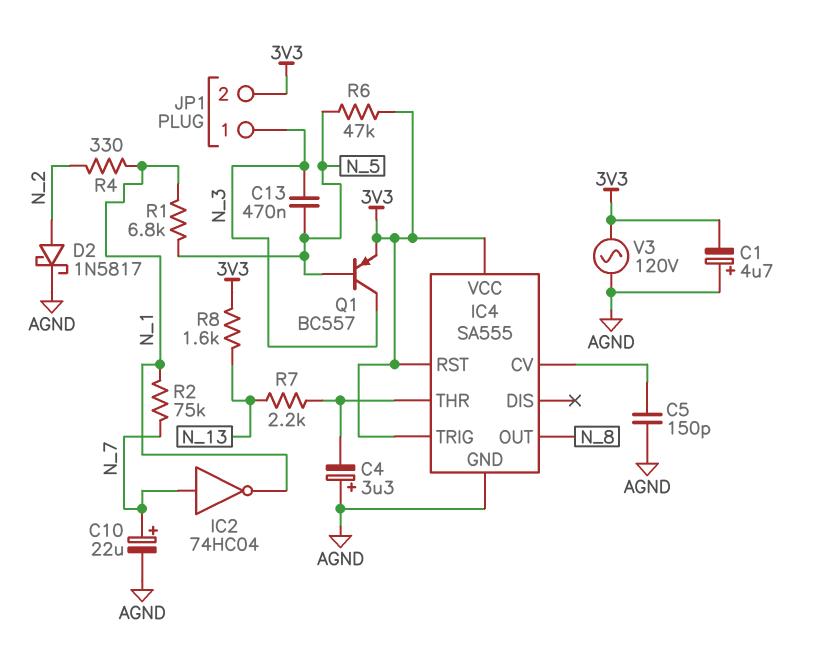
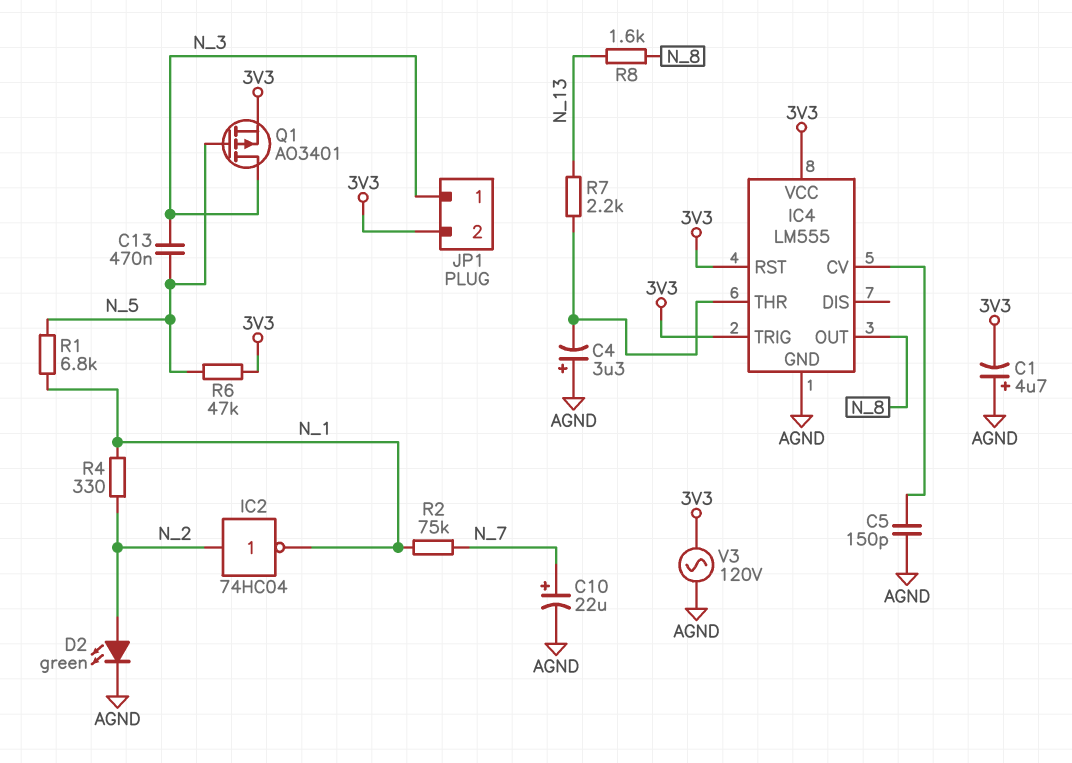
D2: schottky 1N5817 (A N_2, K AGND) -> LED green (A N_2, K AGND)
IC2: NOT 74HC04 (in N_7, out N_1) -> NOT 74HC04 (in N_2, out N_1)
IC4: SA555 -> LM555
Q1: PNP BC557 (B N_5, C N_3, E 3V3) -> PMOS AO3401 (G N_5, D N_3, S 3V3)
R8: 1.6k (3V3, N_13) -> 1.6k (N_8, N_13)

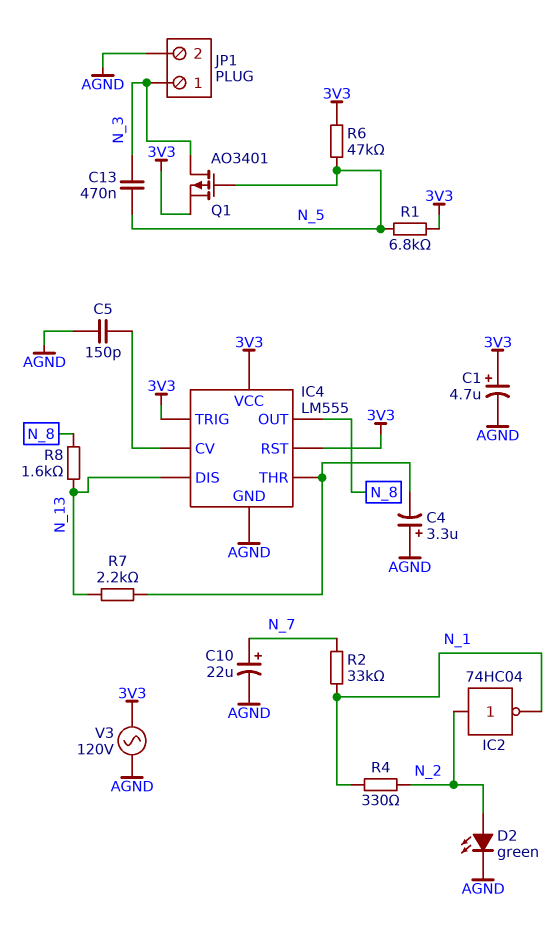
C1: 4.7uF (plus AGND, minus 3V3) -> 4.7uF (plus 3V3, minus AGND)
IC4 pin DIS: none -> N_13
JP1 pin 2: 3V3 -> AGND
R1: 6.8k (N_1, N_5) -> 6.8k (3V3, N_5)
R2: 75k (N_1, N_7) -> 33k (N_1, N_7)

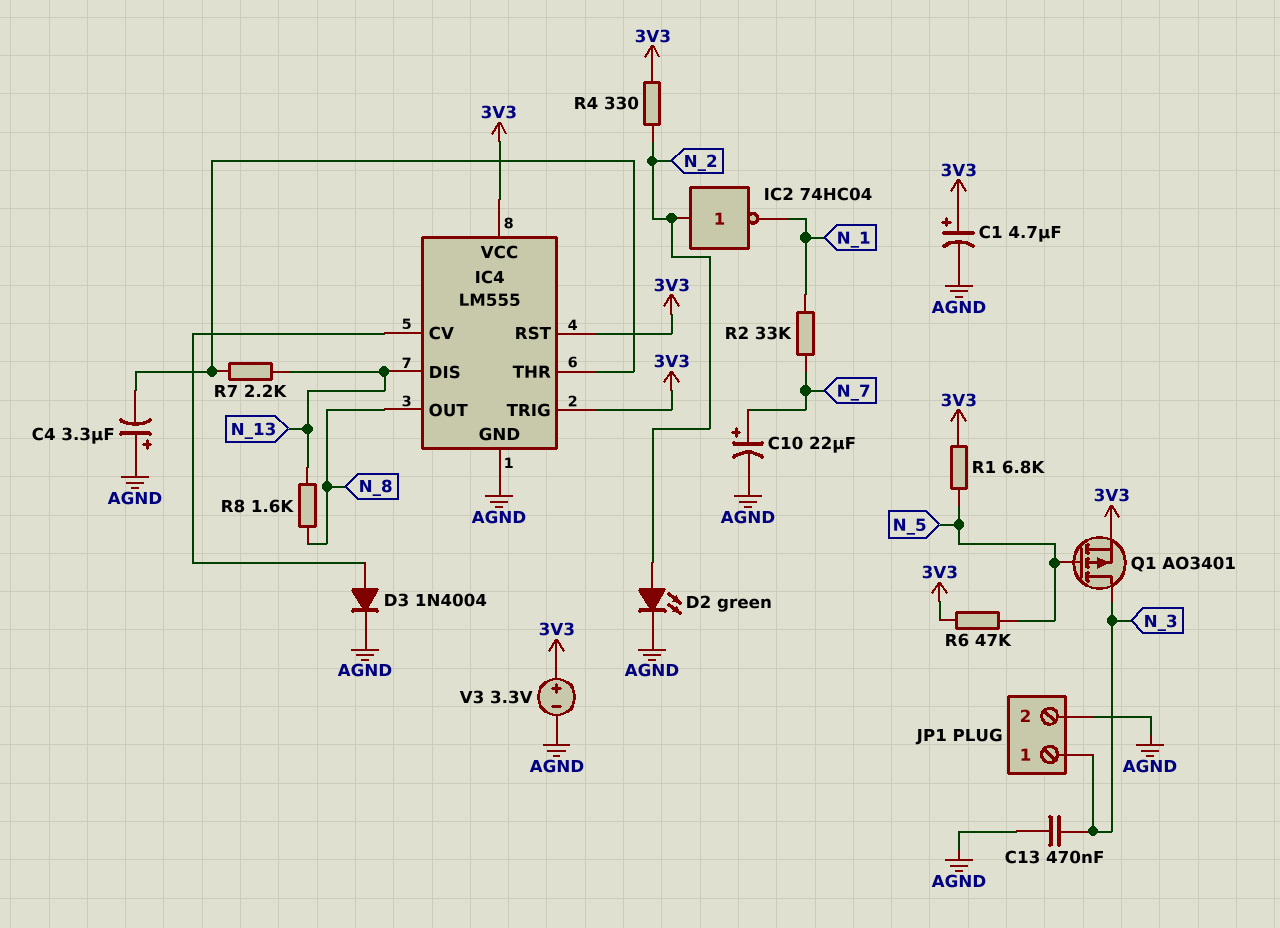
C5: 150pF (AGND, IC4/CV) -> none
C13: 470nF (N_3, N_5) -> 470nF (AGND, N_3)
D3: none -> diode 1N4004 (A IC4/CV, K AGND)
R4: 330 (N_1, N_2) -> 330 (3V3, N_2)
V3: AC 120V (3V3, AGND) -> 3.3V (plus 3V3, minus AGND)

